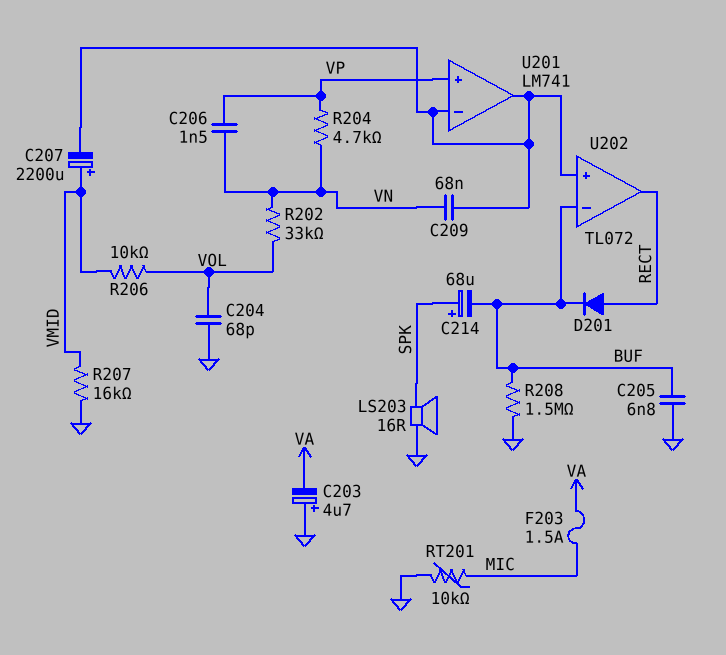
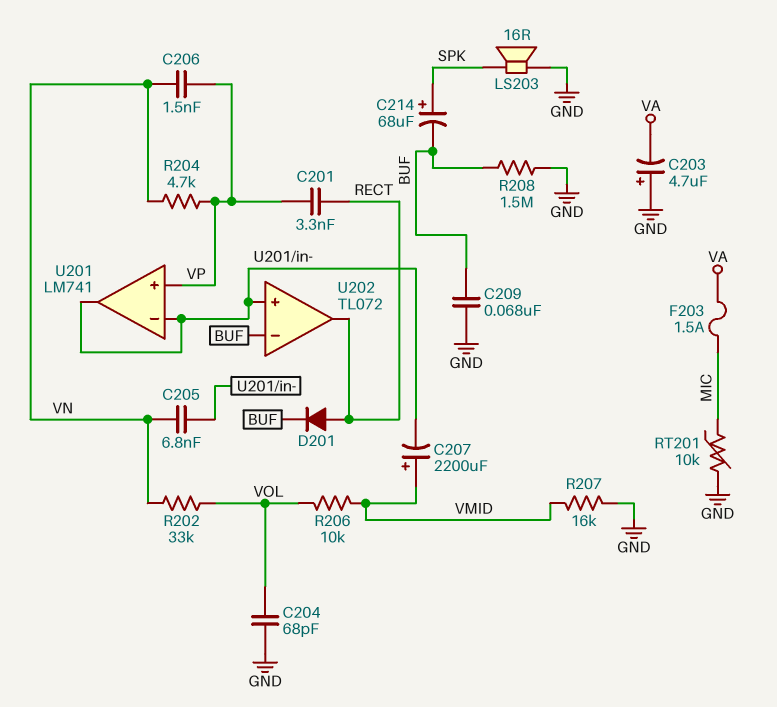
C201: none -> 3.3nF (RECT, VP)
C205: 6.8nF (BUF, GND) -> 6.8nF (U201/in-, VN)
C209: 68nF (U201/in-, VN) -> 68nF (BUF, GND)

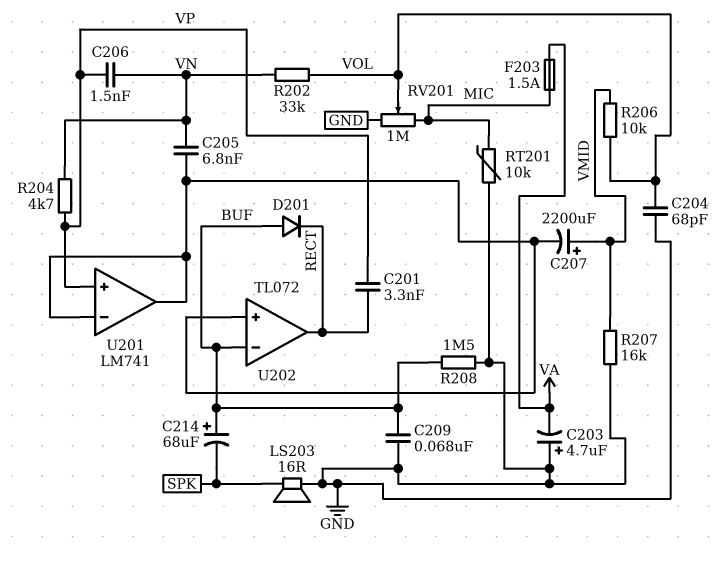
C214: 68uF (plus SPK, minus BUF) -> 68uF (plus BUF, minus SPK)
D201: diode (A RECT, K BUF) -> diode (A BUF, K RECT)
RV201: none -> 1M (GND, MIC, wiper VOL)

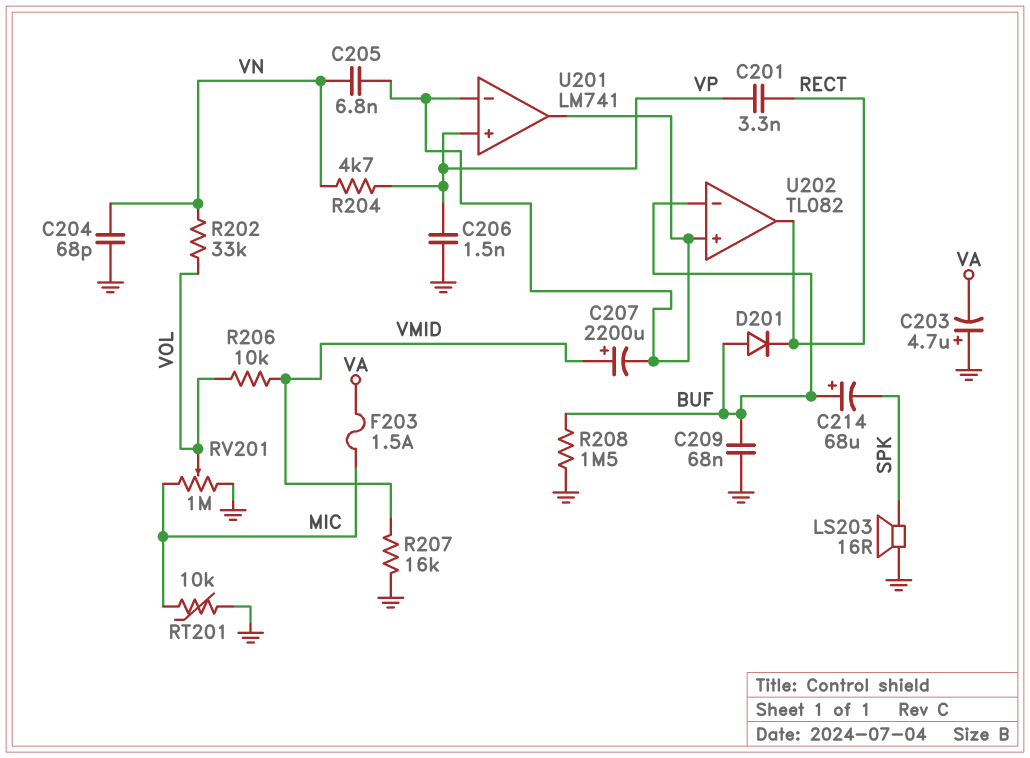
C204: 68pF (GND, VOL) -> 68pF (GND, VN)
C206: 1.5nF (VN, VP) -> 1.5nF (GND, VP)
U202: TL072 -> TL082

